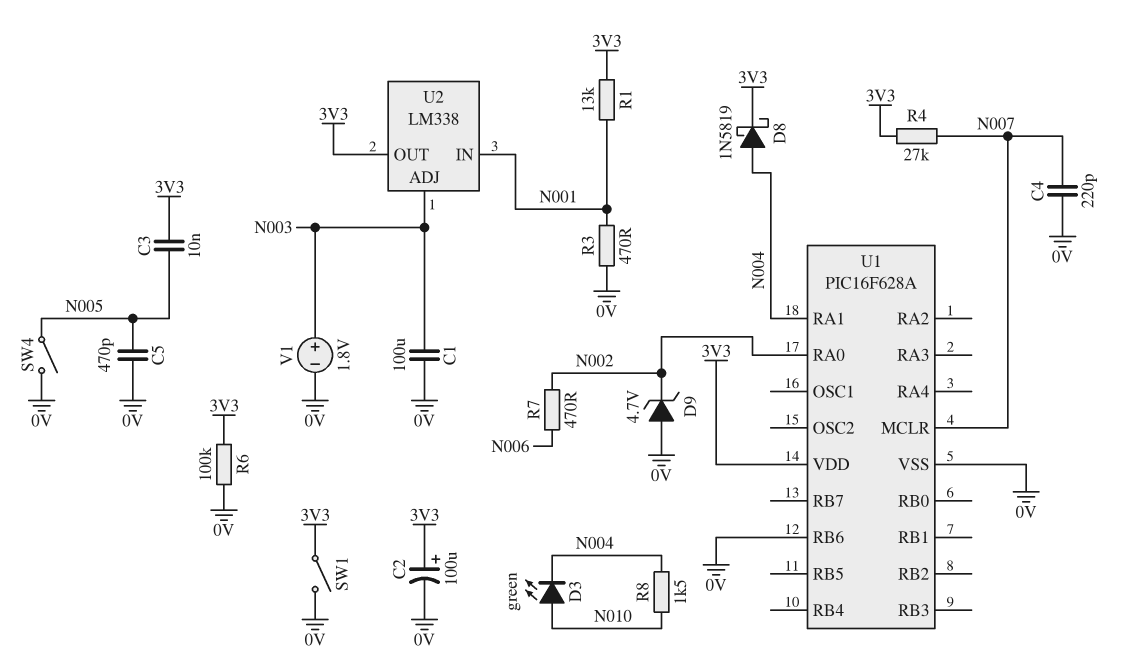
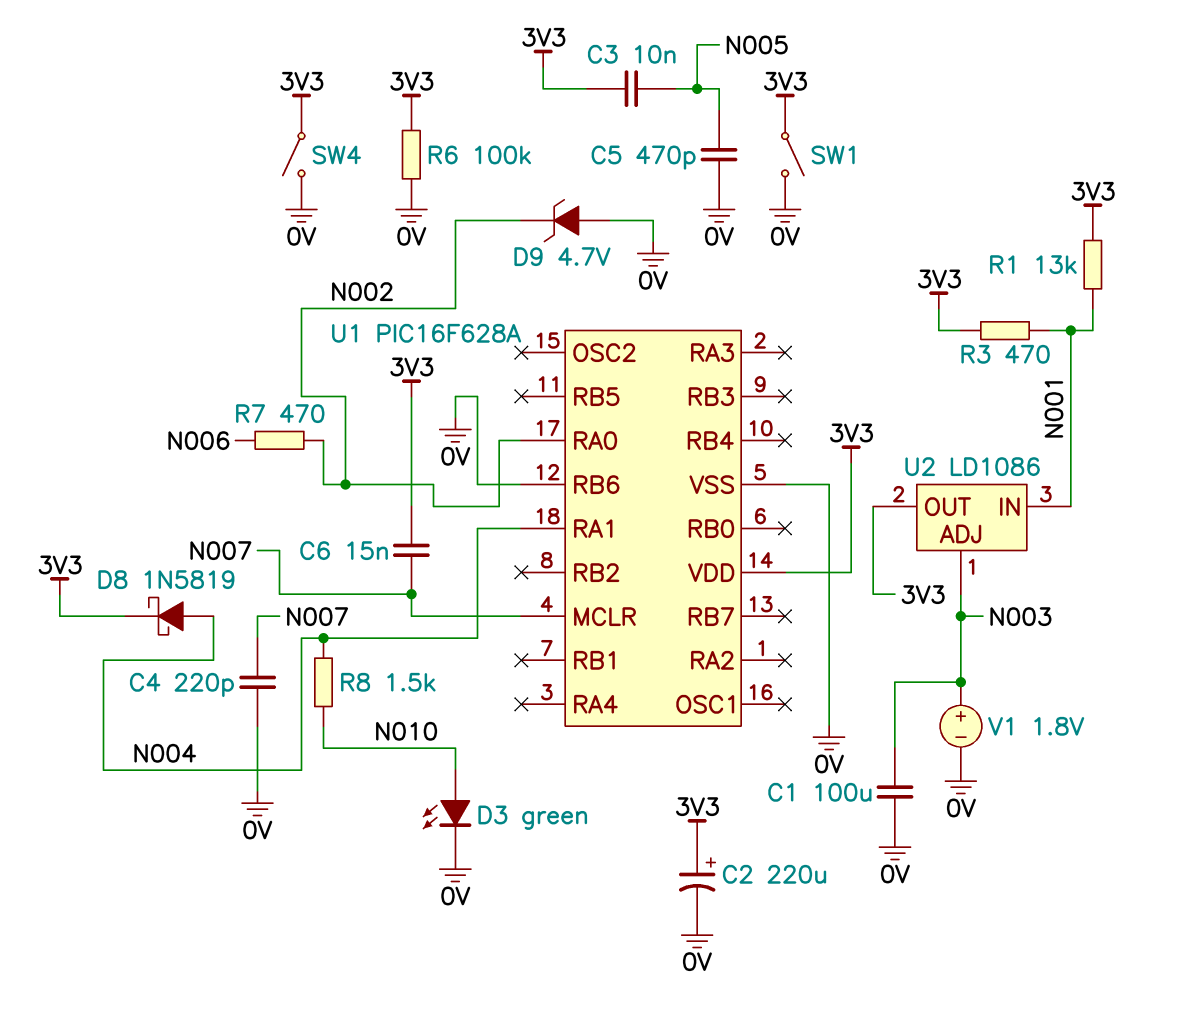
C2: 100uF (plus 3V3, minus 0V) -> 220uF (plus 3V3, minus 0V)
C6: none -> 15nF (3V3, N007)
D3: LED green (A N010, K N004) -> LED green (A N010, K 0V)
R3: 470 (0V, N001) -> 470 (3V3, N001)
R4: 27k (3V3, N007) -> none
SW4: switch (0V, N005) -> switch (0V, 3V3)
U2: LM338 -> LD1086

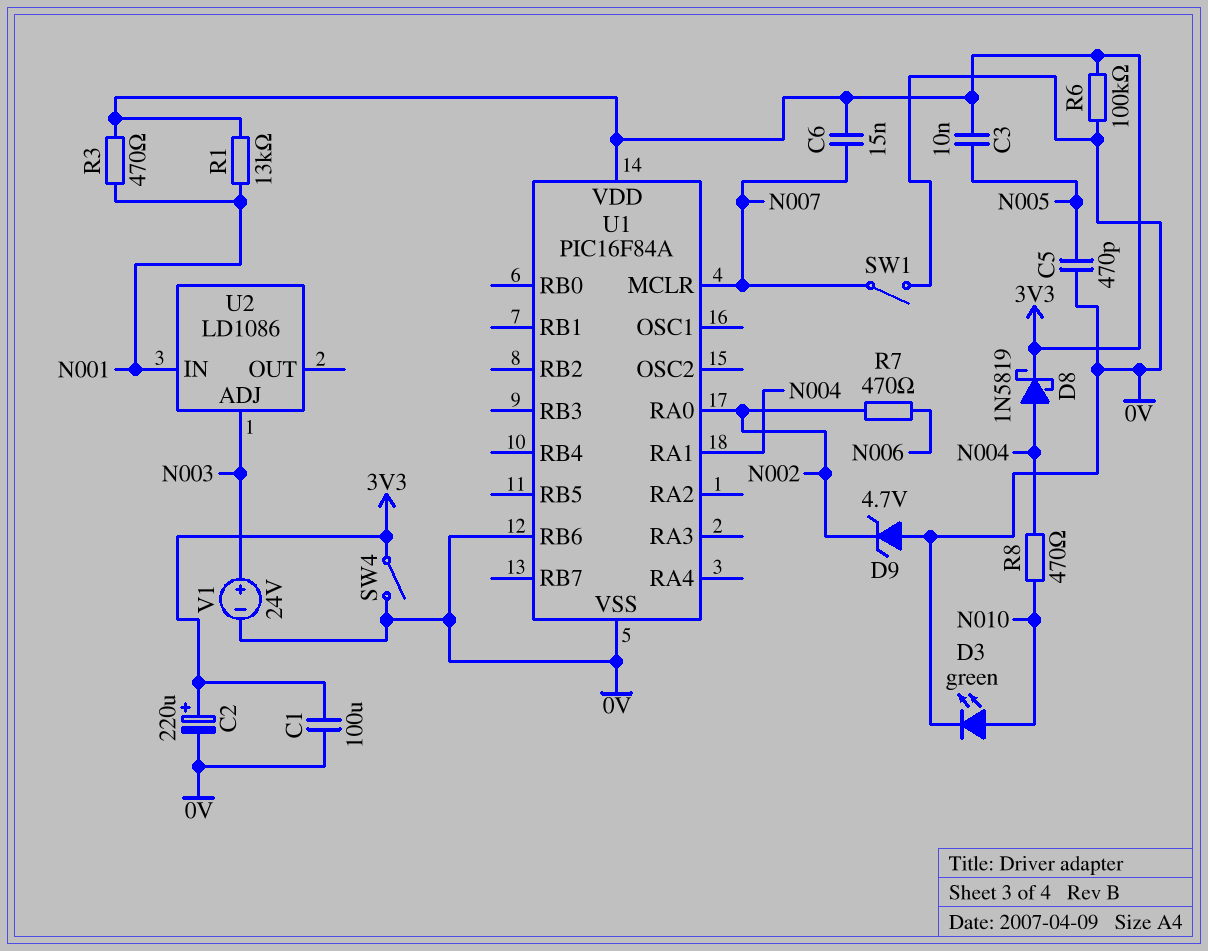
C1: 100uF (0V, N003) -> 100uF (0V, 3V3)
C4: 220pF (0V, N007) -> none
R8: 1.5k (N004, N010) -> 470 (N004, N010)
SW1: switch (0V, 3V3) -> switch (0V, N007)
U1: PIC16F628A -> PIC16F84A
U2 pin OUT: 3V3 -> none
V1: 1.8V (plus N003, minus 0V) -> 24V (plus N003, minus 0V)

